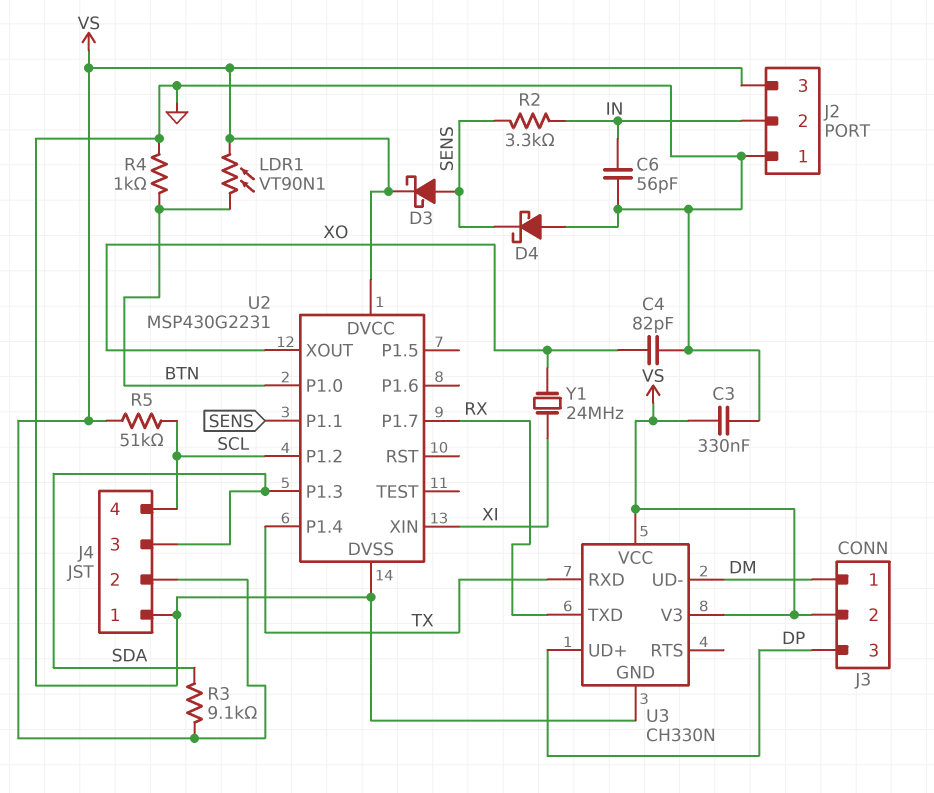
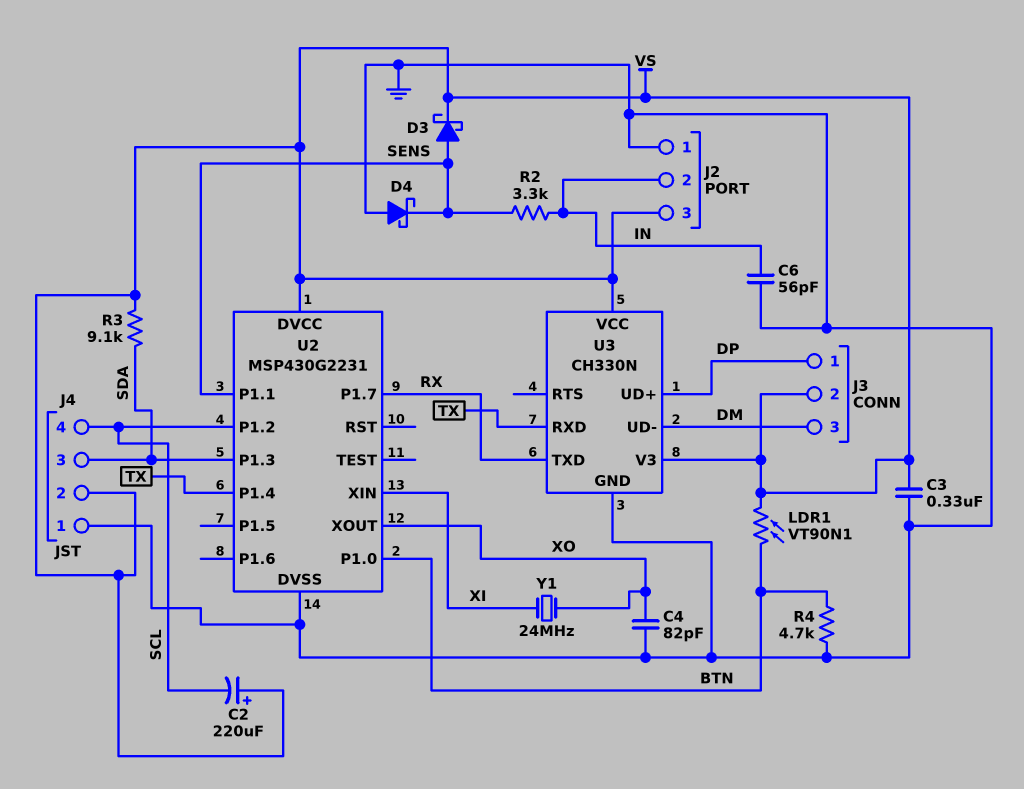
C2: none -> 220uF (plus VS, minus SCL)
J3 pin 1: DM -> DP
J3 pin 3: DP -> DM
R4: 1k (BTN, GND) -> 4.7k (BTN, GND)
R5: 51k (SCL, VS) -> none

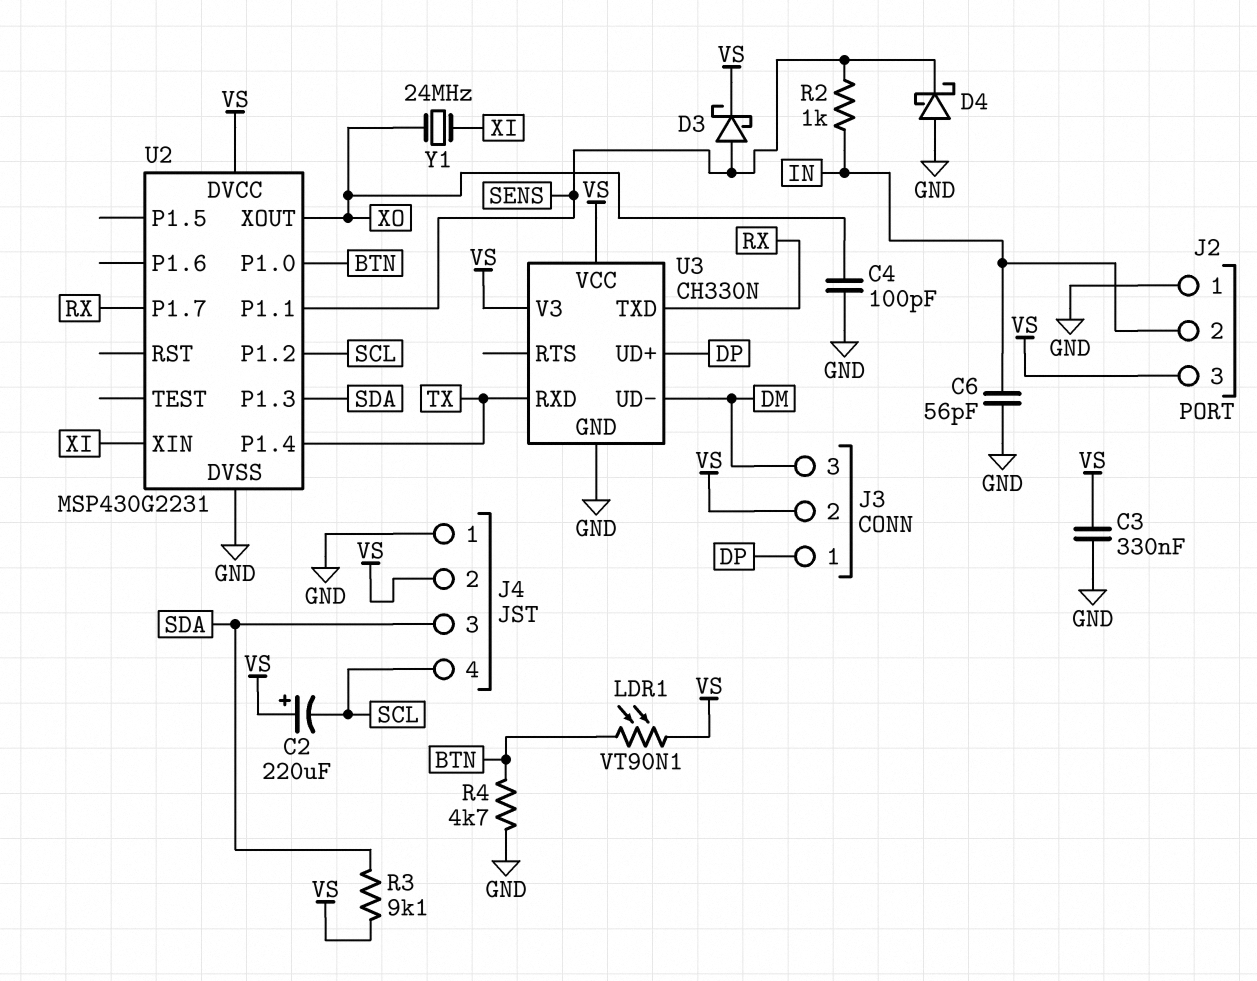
C4: 82pF (GND, XO) -> 100pF (GND, XO)
R2: 3.3k (IN, SENS) -> 1k (IN, SENS)

